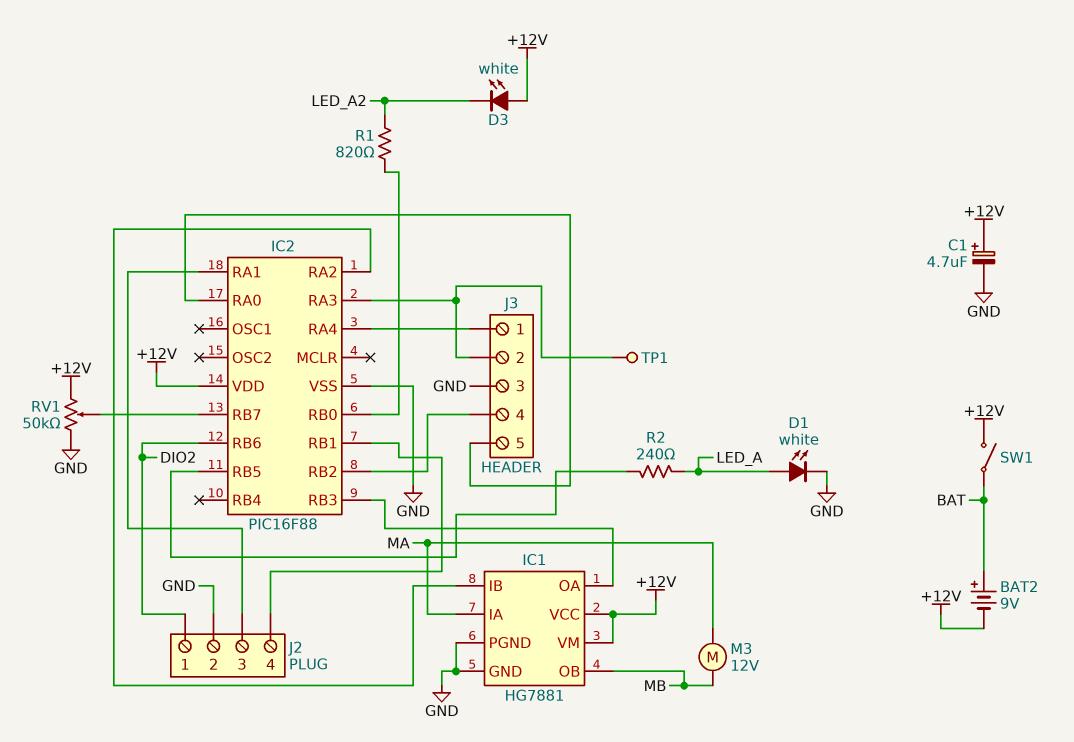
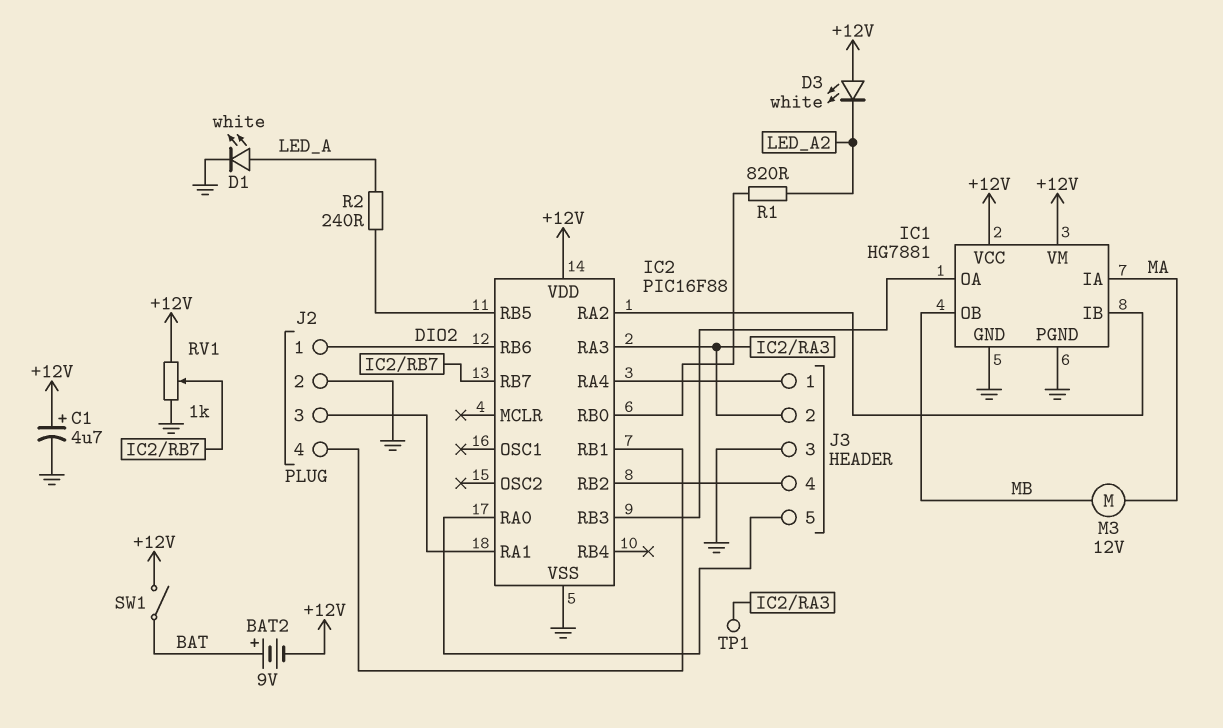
RV1: 50k (+12V, GND, wiper IC2/RB7) -> 1k (+12V, GND, wiper IC2/RB7)

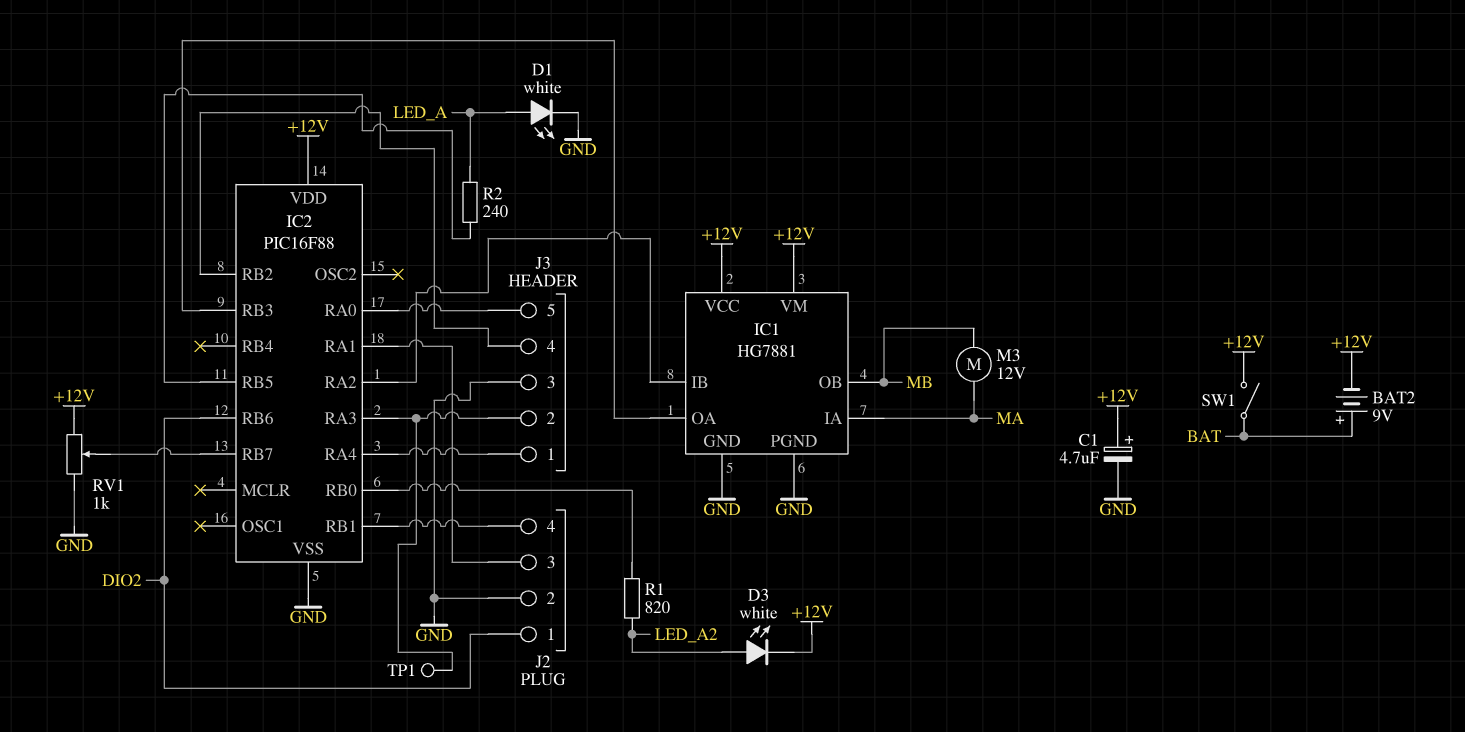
D3: LED white (A +12V, K LED_A2) -> LED white (A LED_A2, K +12V)

